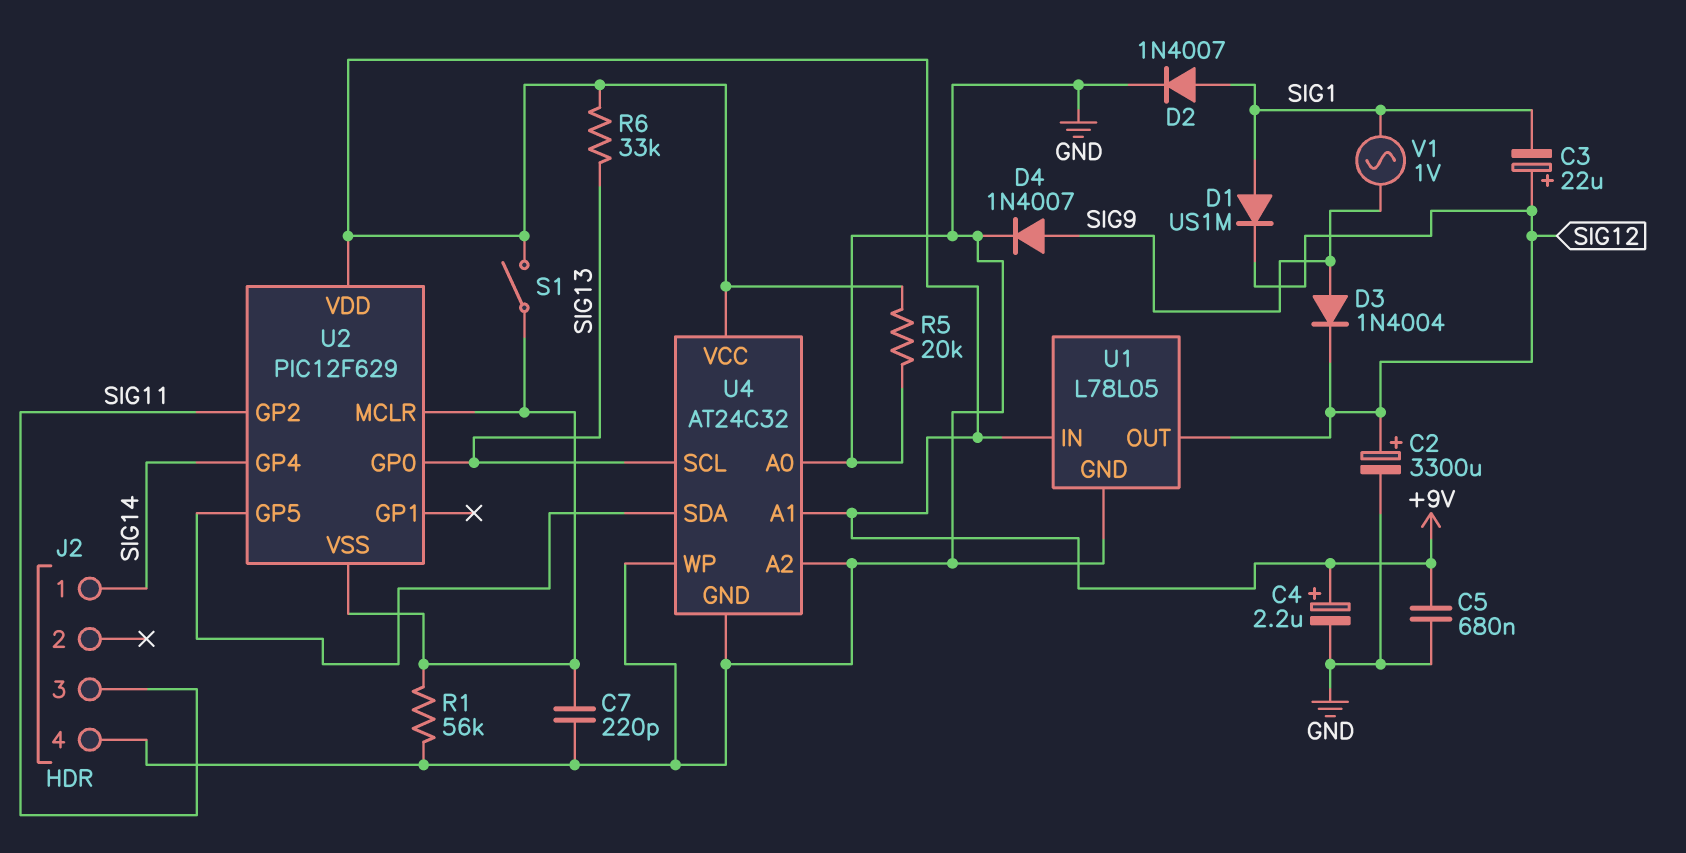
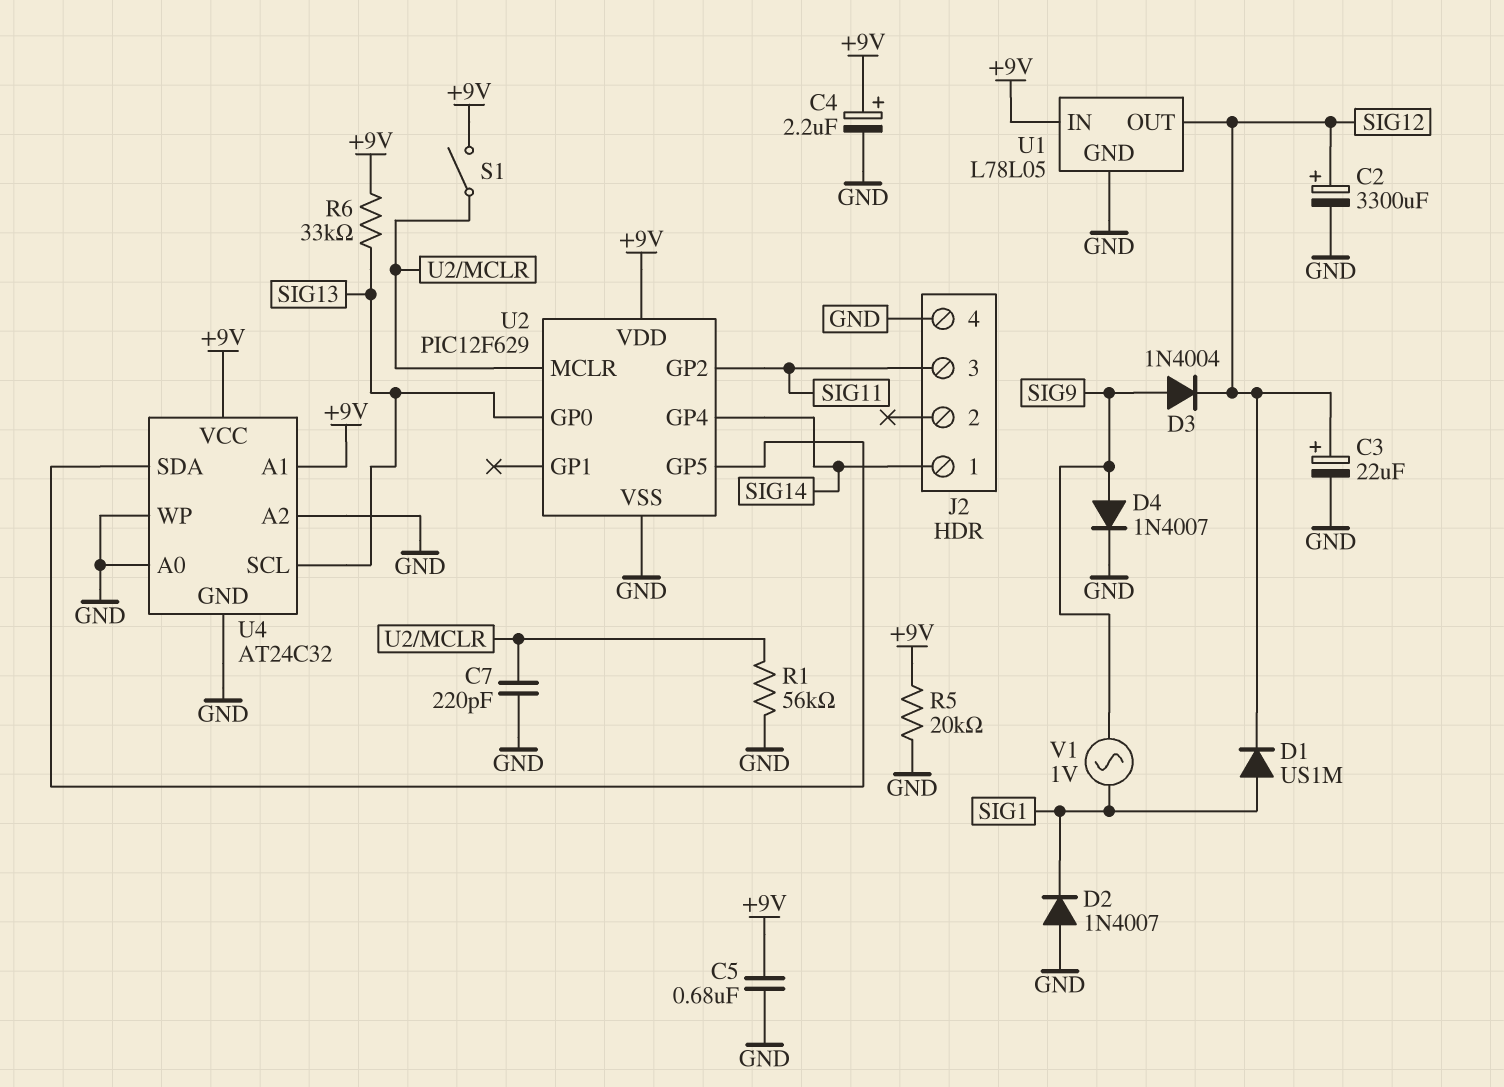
C3: 22uF (plus SIG12, minus SIG1) -> 22uF (plus SIG12, minus GND)
D2: diode 1N4007 (A SIG1, K GND) -> diode 1N4007 (A GND, K SIG1)
U2 pin VSS: U2/MCLR -> GND

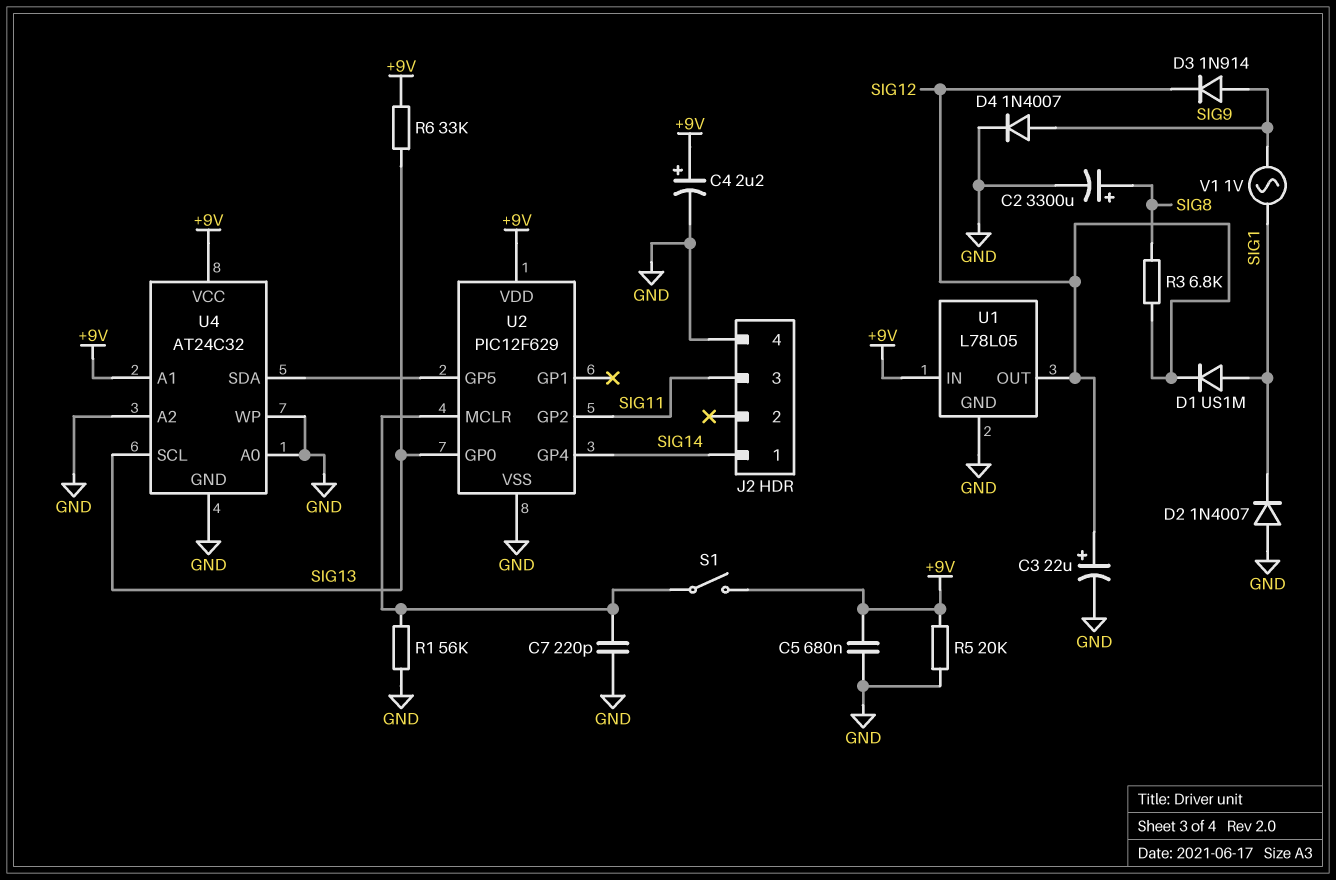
C2: 3300uF (plus SIG12, minus GND) -> 3300uF (plus SIG8, minus GND)
D3: diode 1N4004 (A SIG9, K SIG12) -> diode 1N914 (A SIG9, K SIG12)
R3: none -> 6.8k (SIG8, SIG12)

